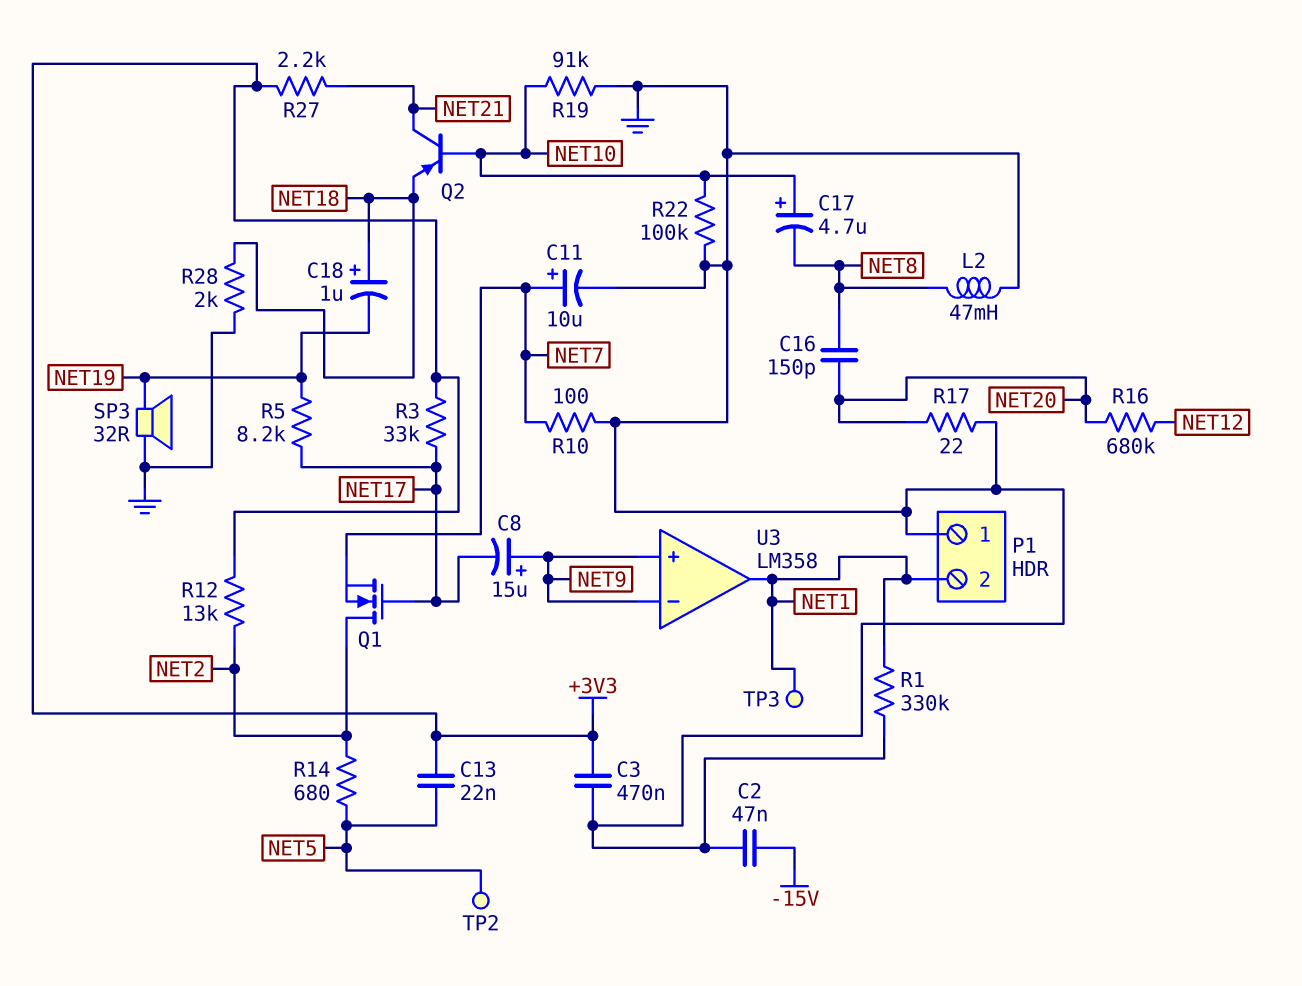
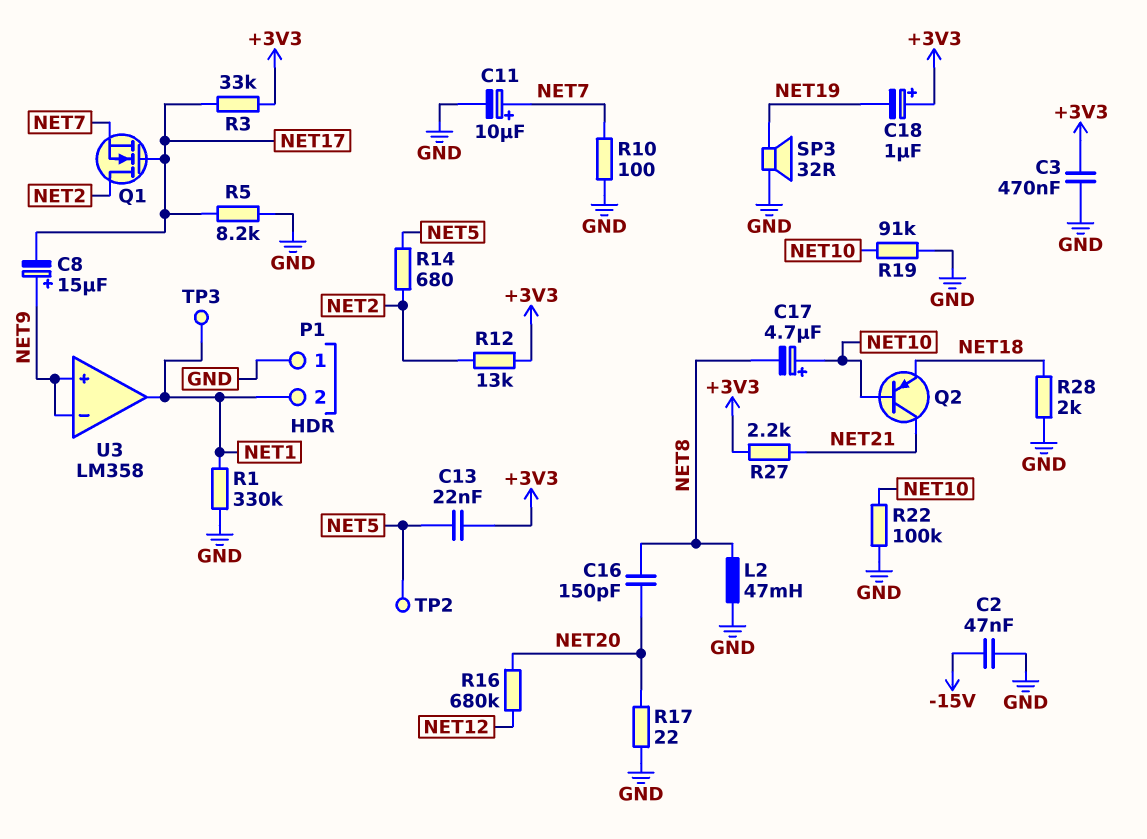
C18: 1uF (plus NET18, minus NET19) -> 1uF (plus +3V3, minus NET19)
R5: 8.2k (NET17, NET19) -> 8.2k (GND, NET17)

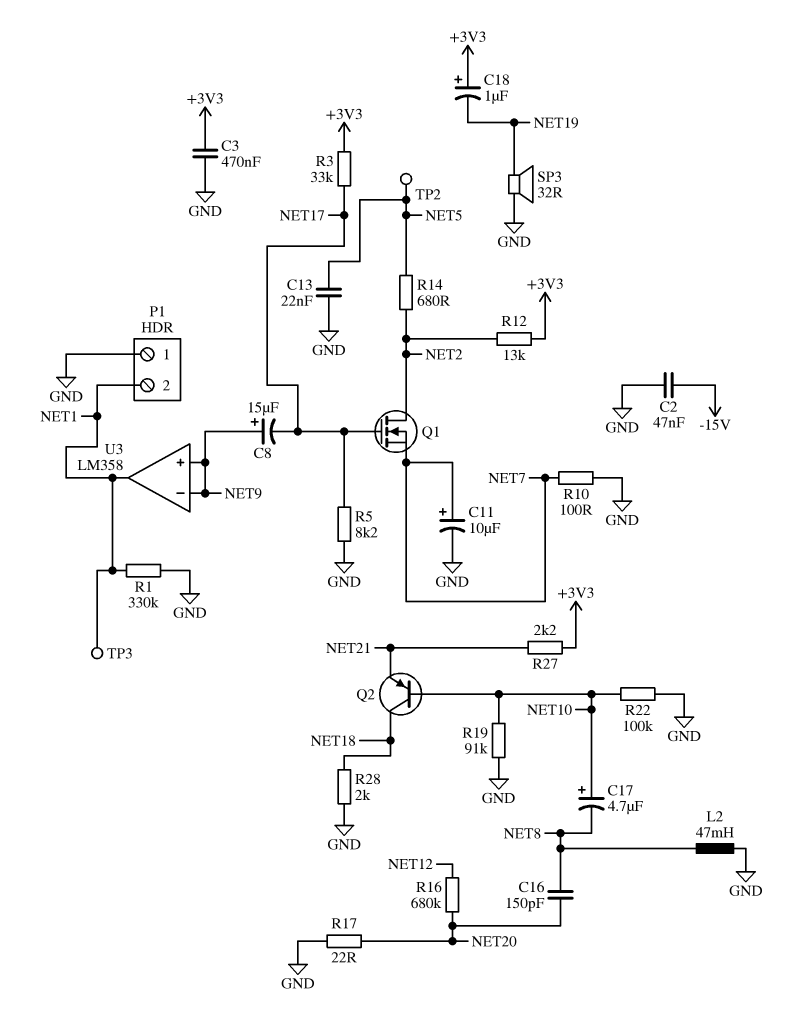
C13: 22nF (+3V3, NET5) -> 22nF (GND, NET5)
Q2: PNP (B NET10, C NET21, E NET18) -> PNP (B NET10, C NET18, E NET21)

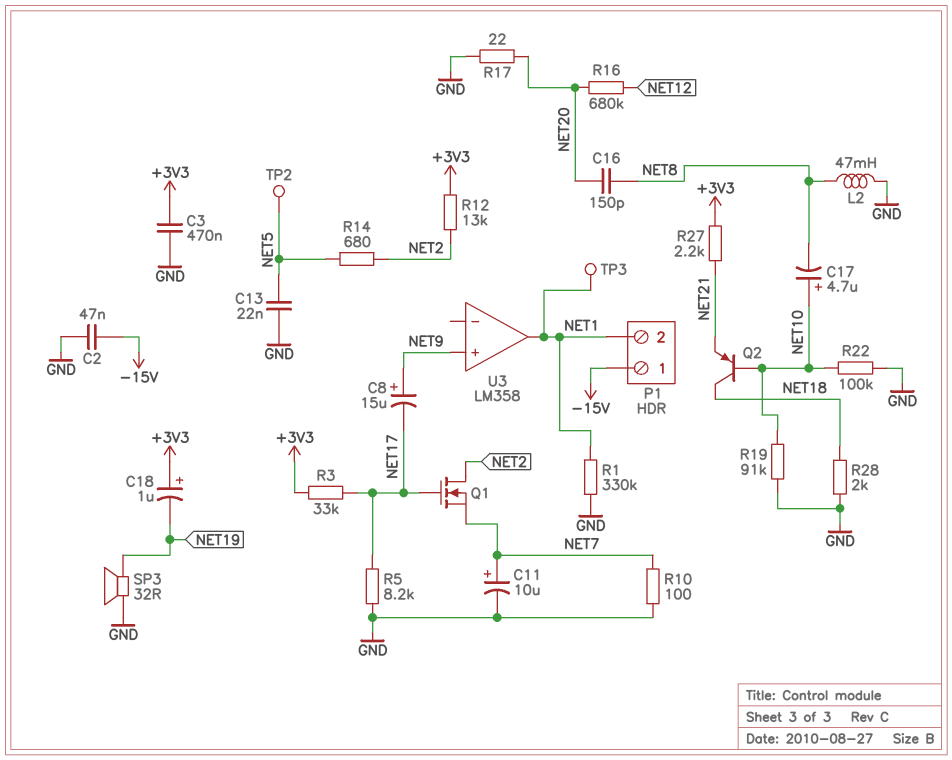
P1 pin 1: GND -> -15V
U3 pin in-: NET9 -> none

